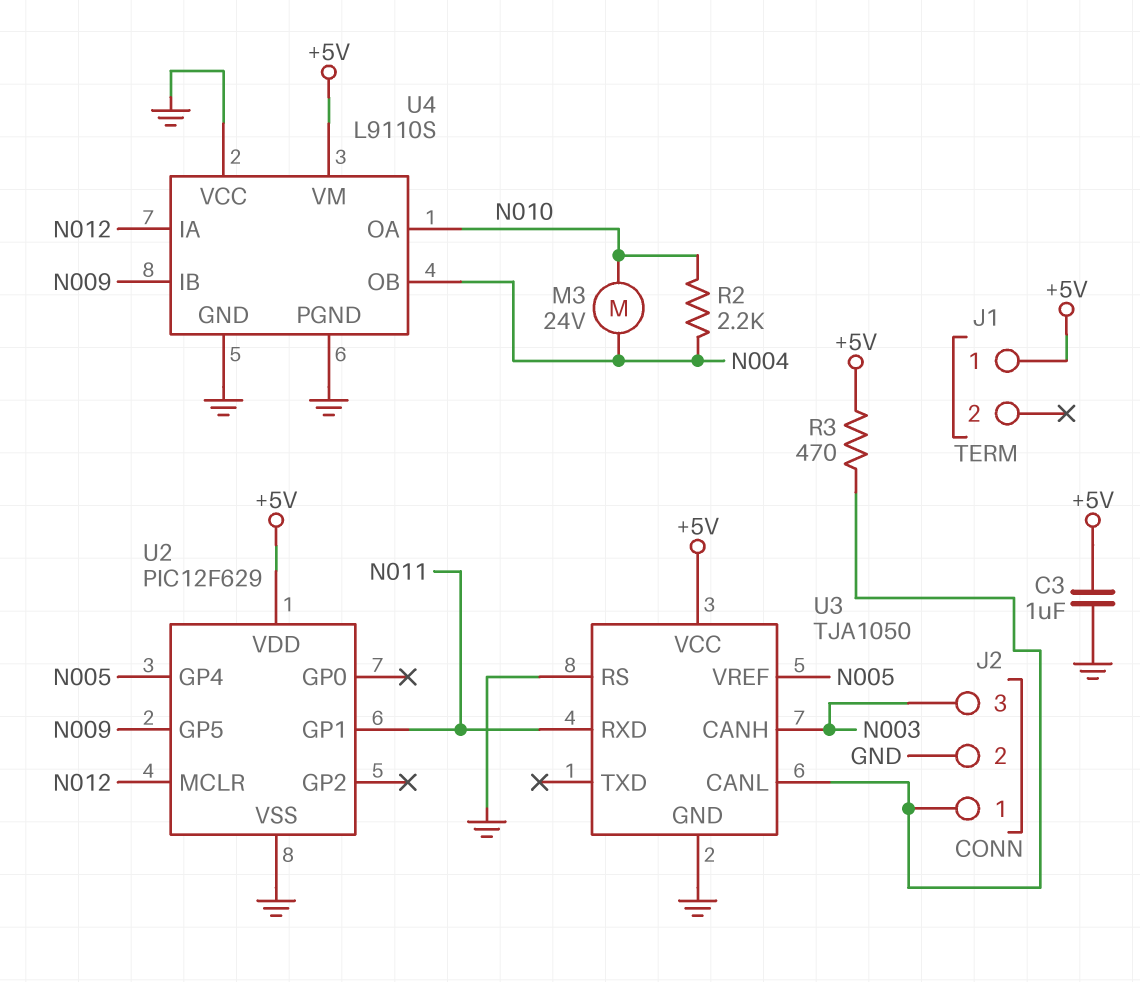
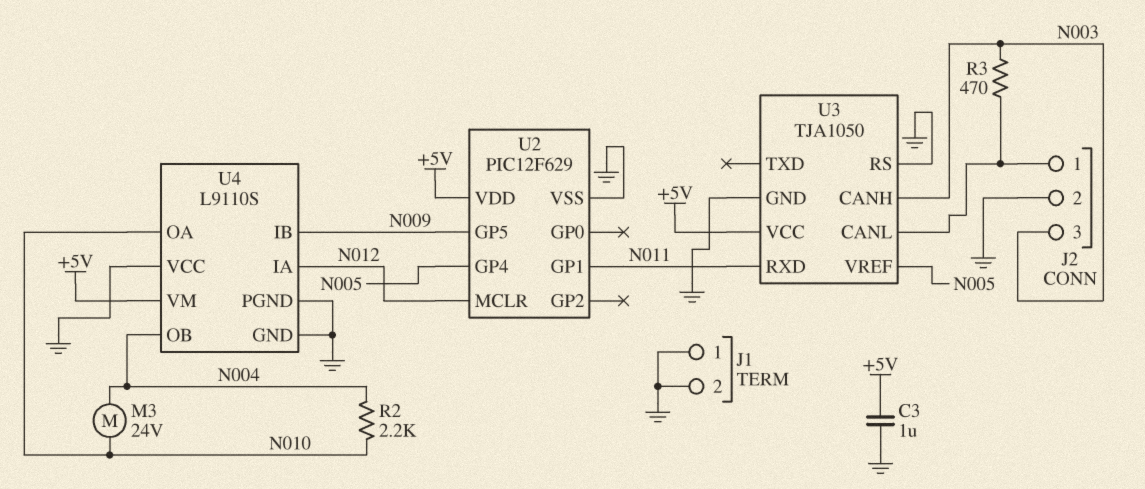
J1 pin 1: +5V -> GND
J1 pin 2: none -> GND
R3: 470 (+5V, J2/1) -> 470 (J2/1, N003)

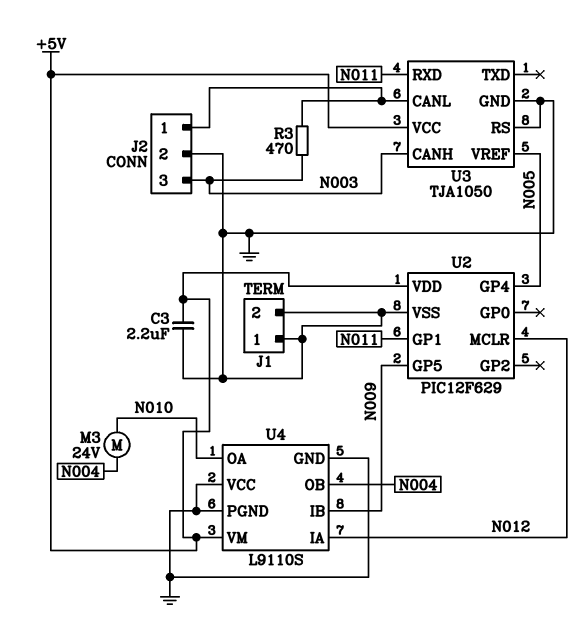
C3: 1uF (+5V, GND) -> 2.2uF (+5V, GND)
R2: 2.2k (N004, N010) -> none

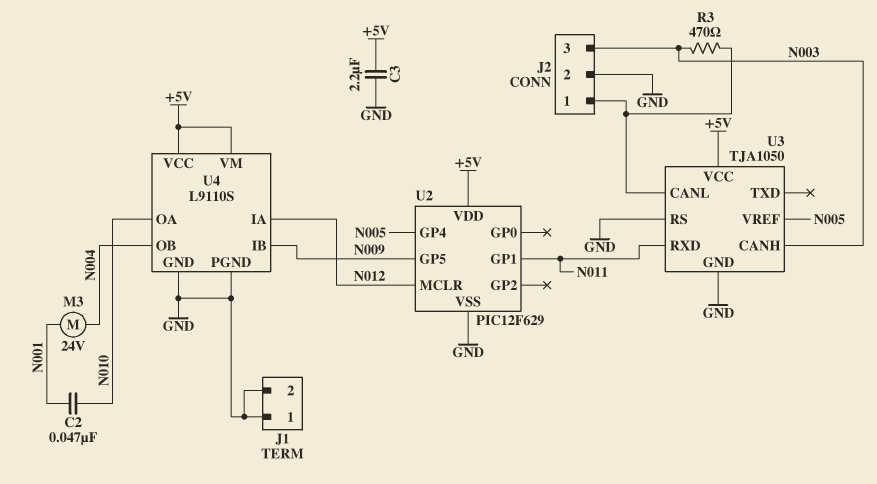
C2: none -> 47nF (N001, N010)
M3: motor 24V (N004, N010) -> motor 24V (N001, N004)
U4 pin VCC: GND -> +5V

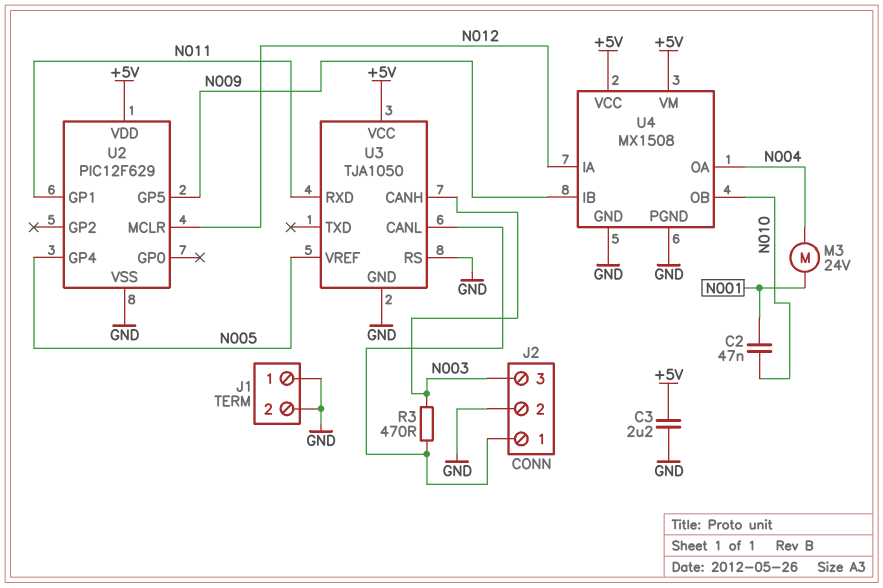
U4: L9110S -> MX1508
U4 pin OA: N010 -> N004
U4 pin OB: N004 -> N010

